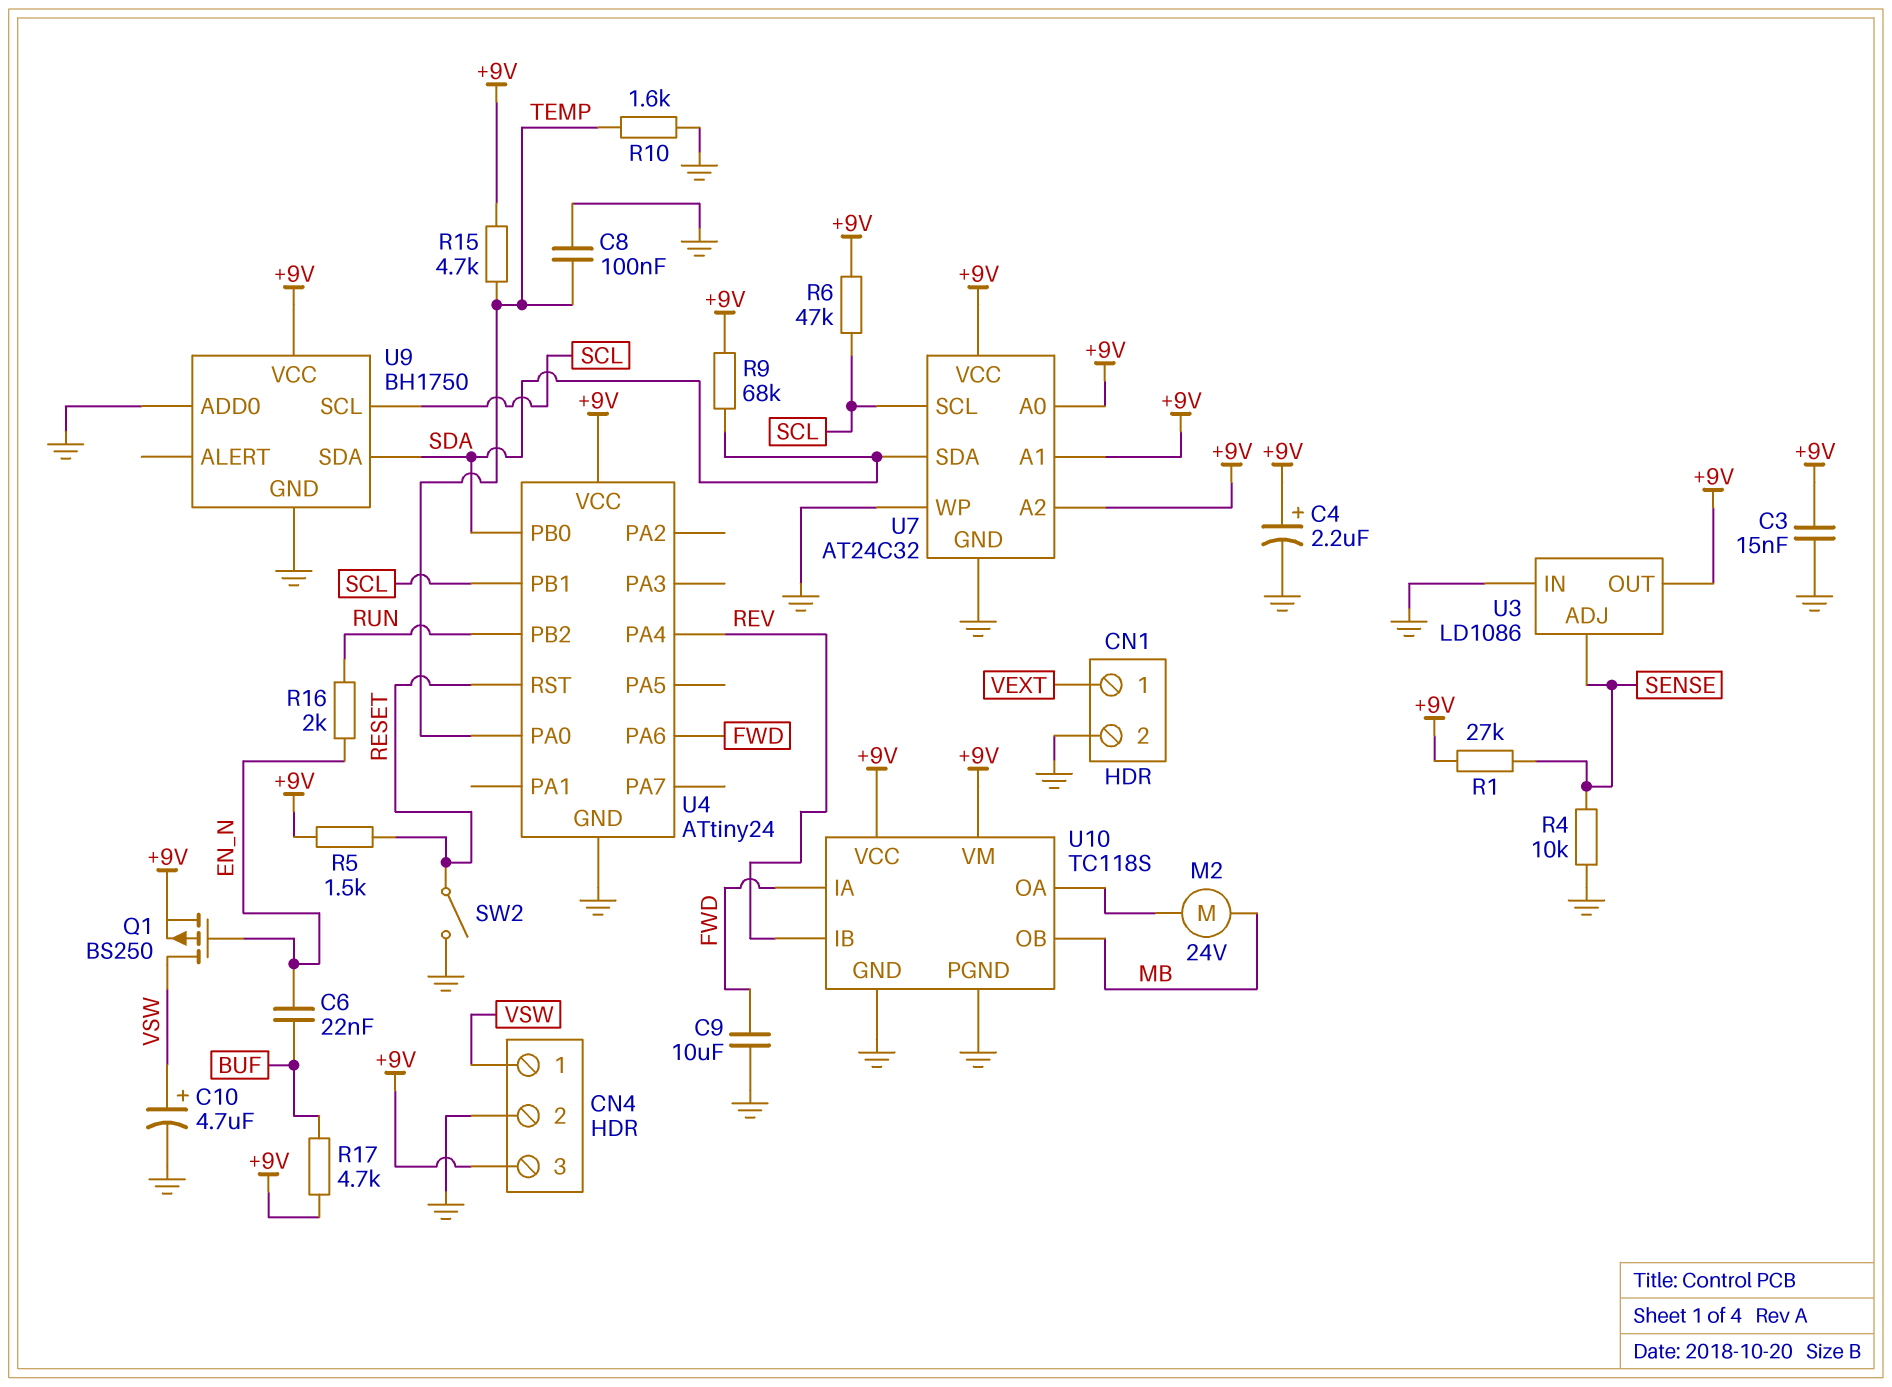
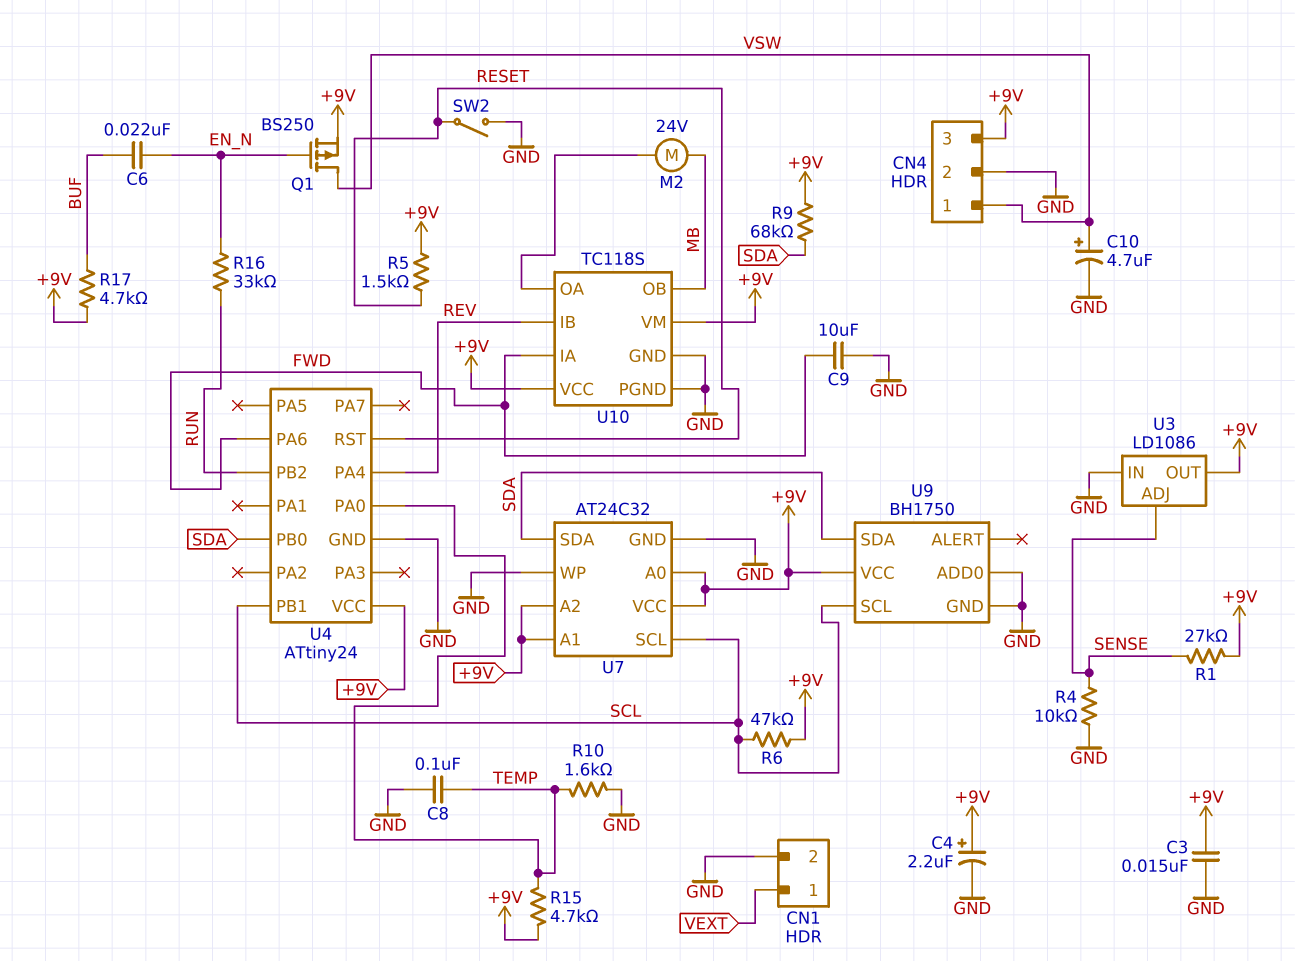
R16: 2k (EN_N, RUN) -> 33k (EN_N, RUN)

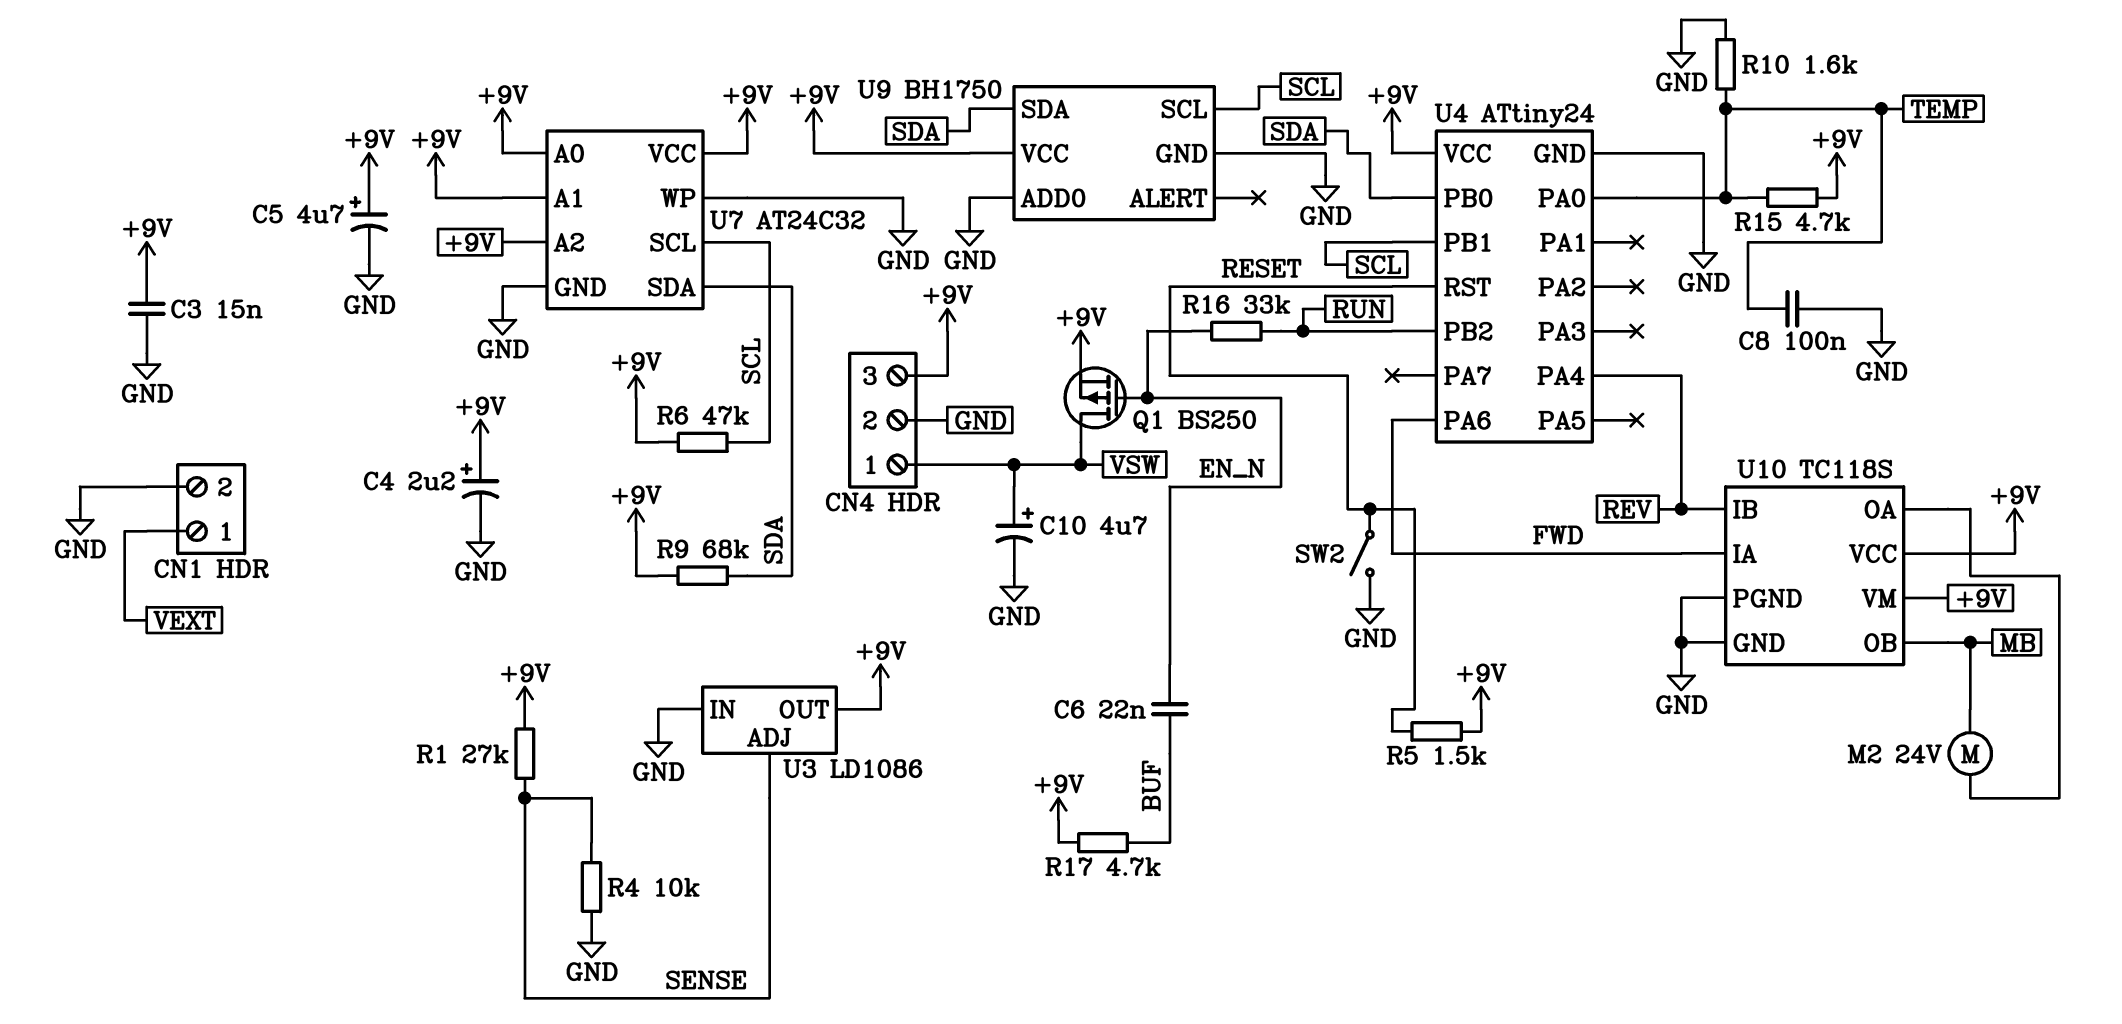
C5: none -> 4.7uF (plus +9V, minus GND)
C9: 10uF (FWD, GND) -> none

